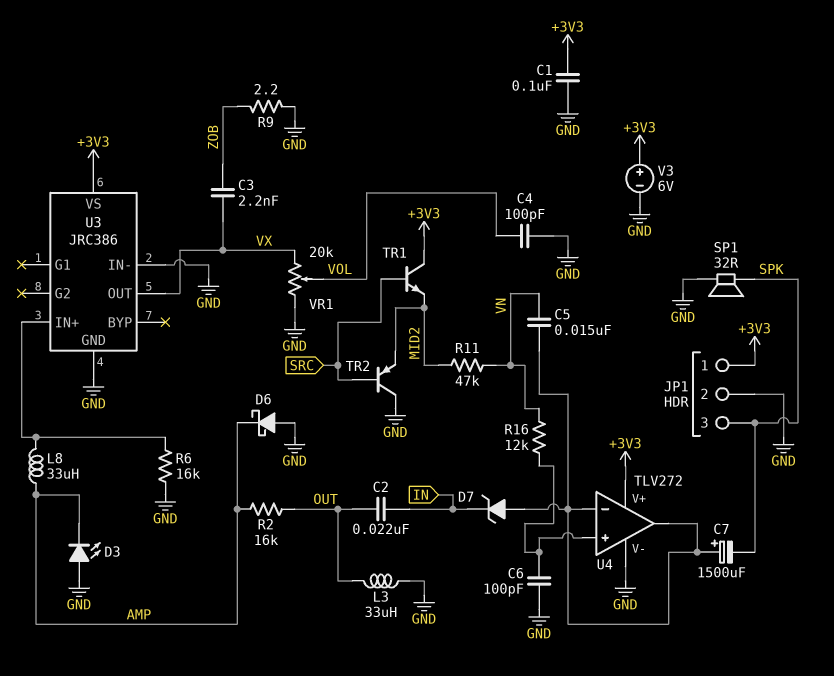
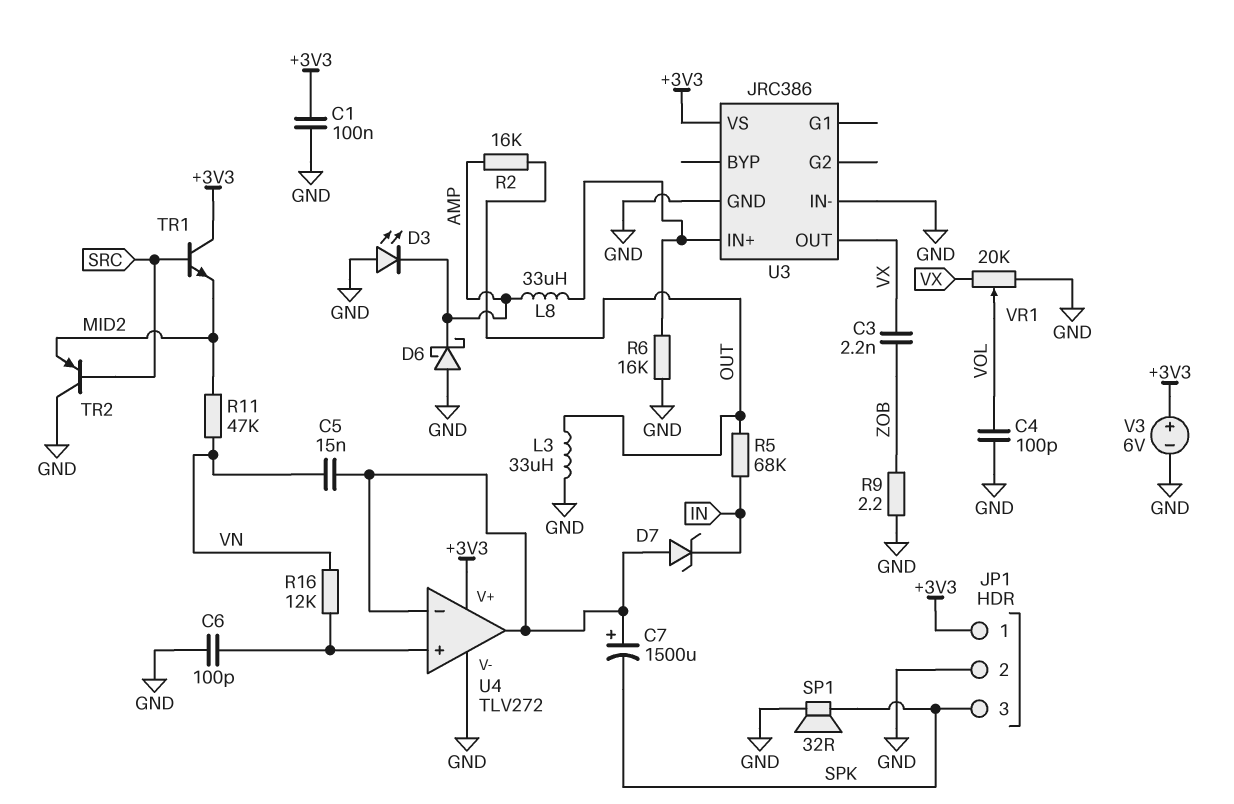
C2: 22nF (IN, OUT) -> none
R5: none -> 68k (IN, OUT)

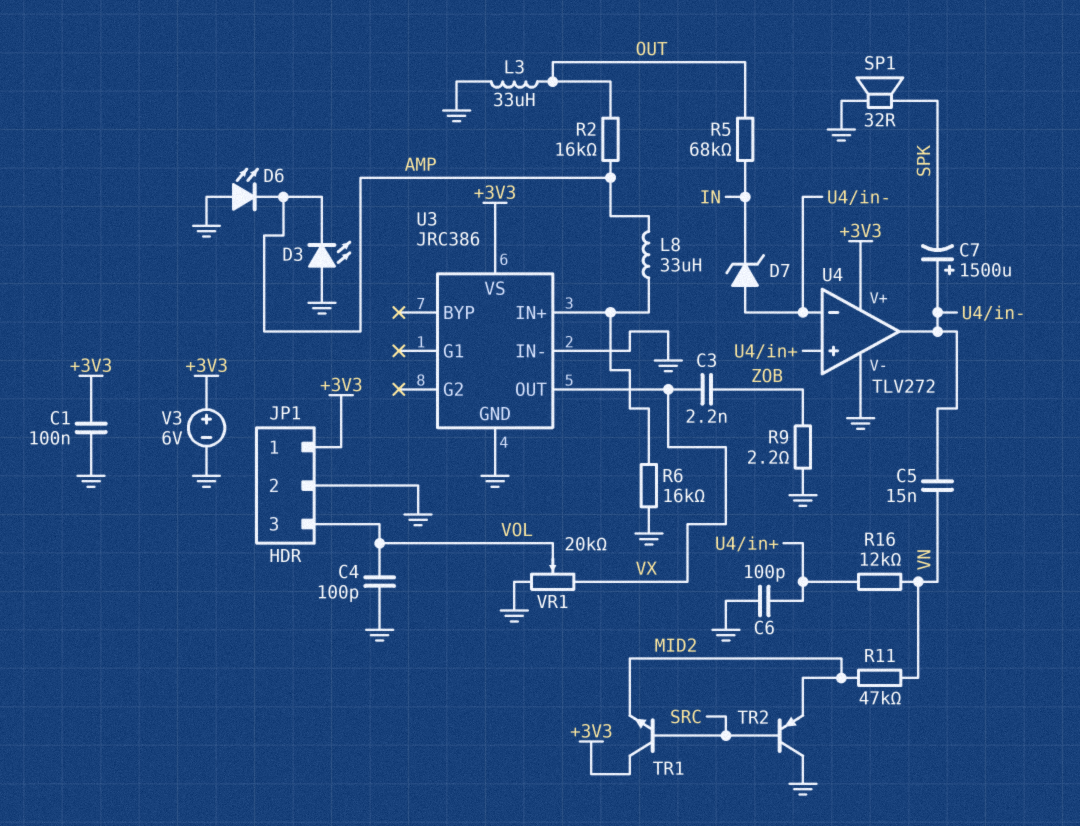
D6: schottky (A GND, K AMP) -> LED (A GND, K AMP)
JP1 pin 3: SPK -> VOL

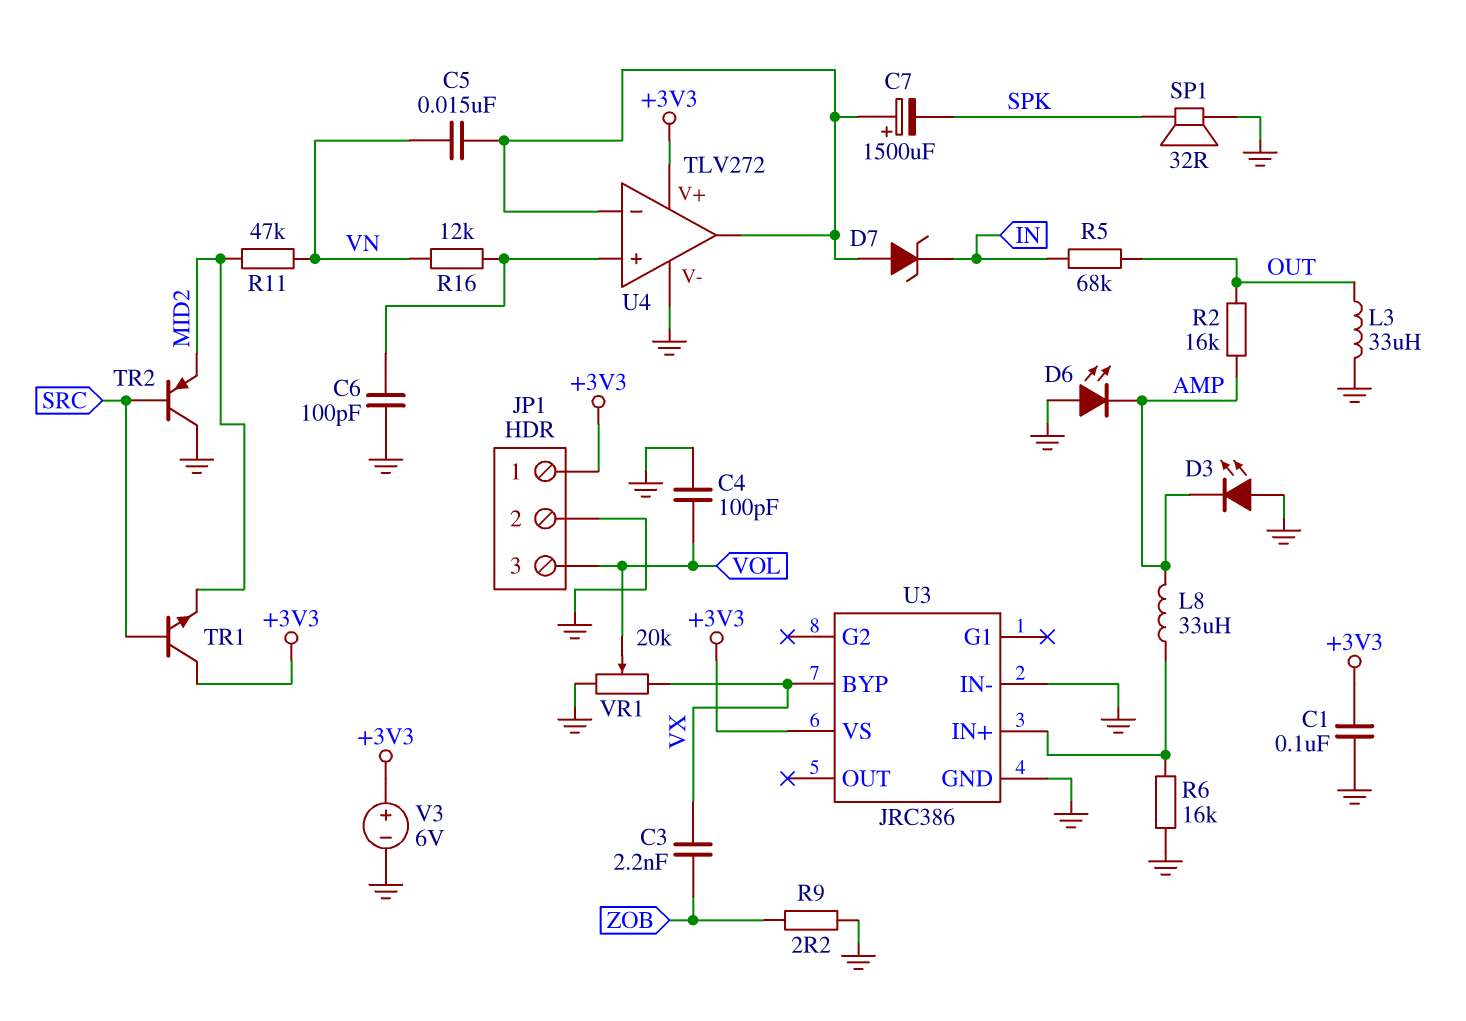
U3 pin BYP: none -> VX
U3 pin OUT: VX -> none

